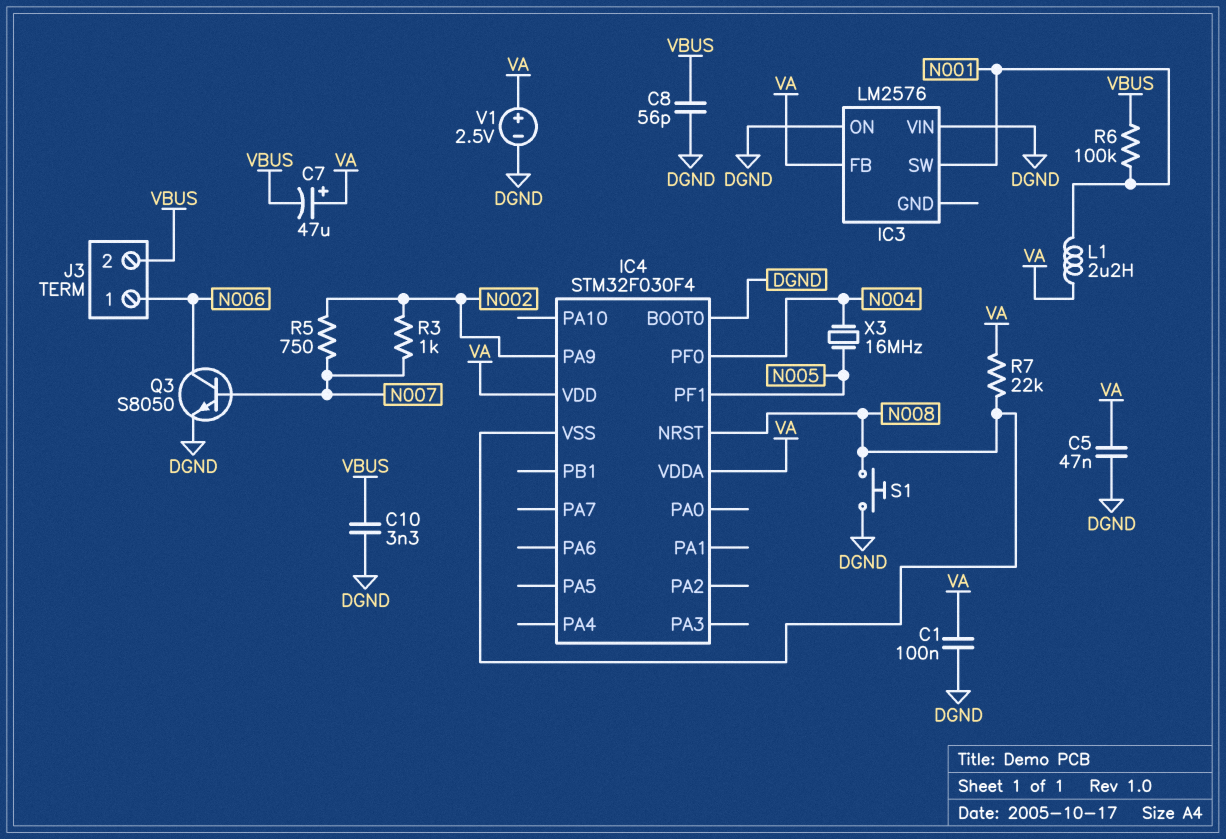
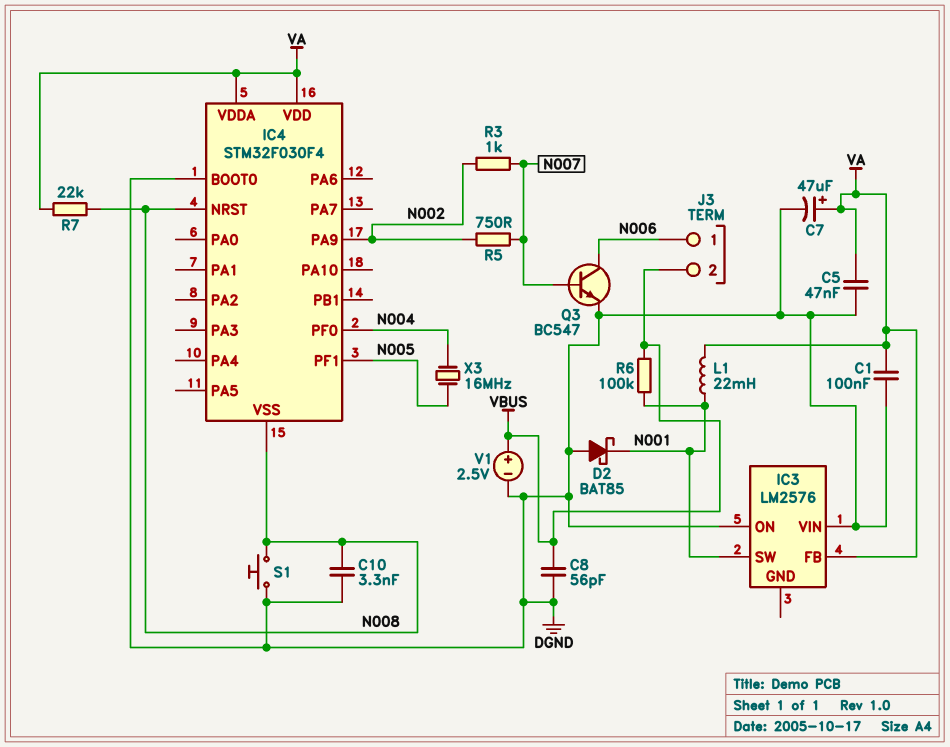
C7: 47uF (plus VA, minus VBUS) -> 47uF (plus VA, minus DGND)
C10: 3.3nF (DGND, VBUS) -> 3.3nF (DGND, N008)
D2: none -> schottky BAT85 (A DGND, K N001)
L1: 2.2uH (N001, VA) -> 22mH (N001, VA)
Q3: NPN S8050 (B N007, C N006, E DGND) -> NPN BC547 (B N007, C N006, E DGND)
V1: 2.5V (plus VA, minus DGND) -> 2.5V (plus VBUS, minus DGND)

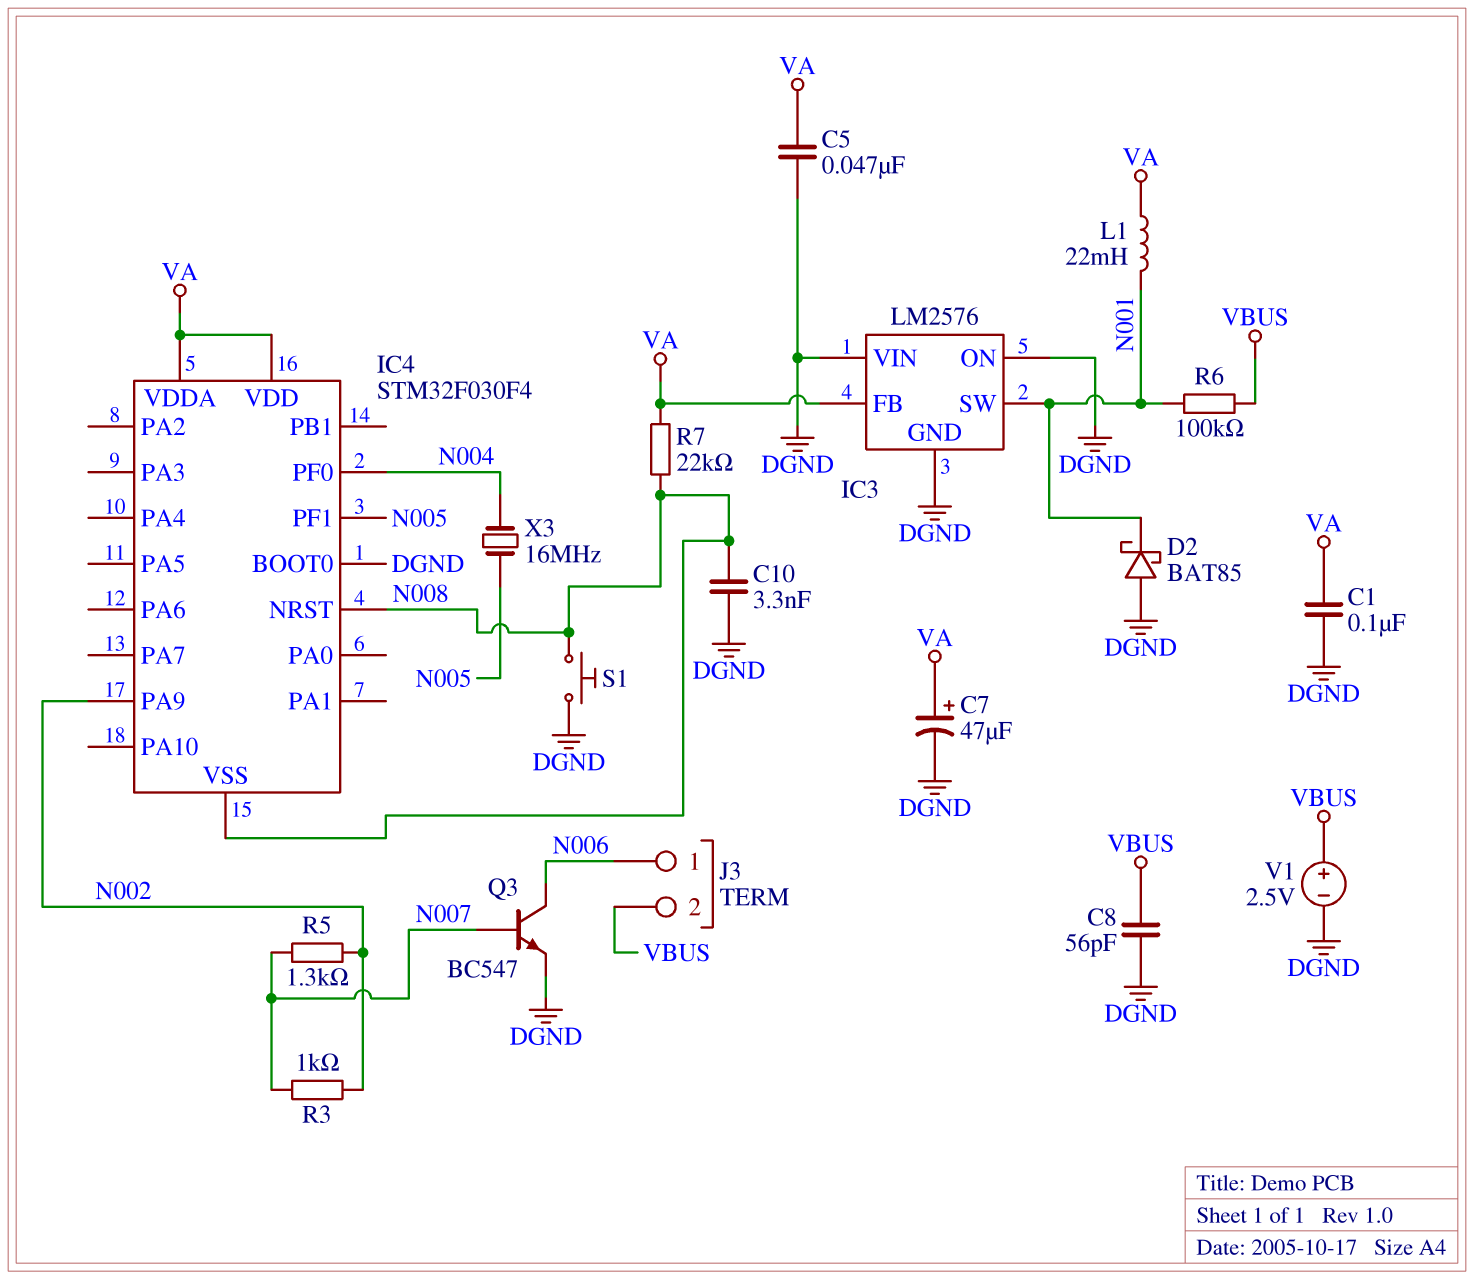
IC3 pin GND: none -> DGND
R5: 750 (N002, N007) -> 1.3k (N002, N007)

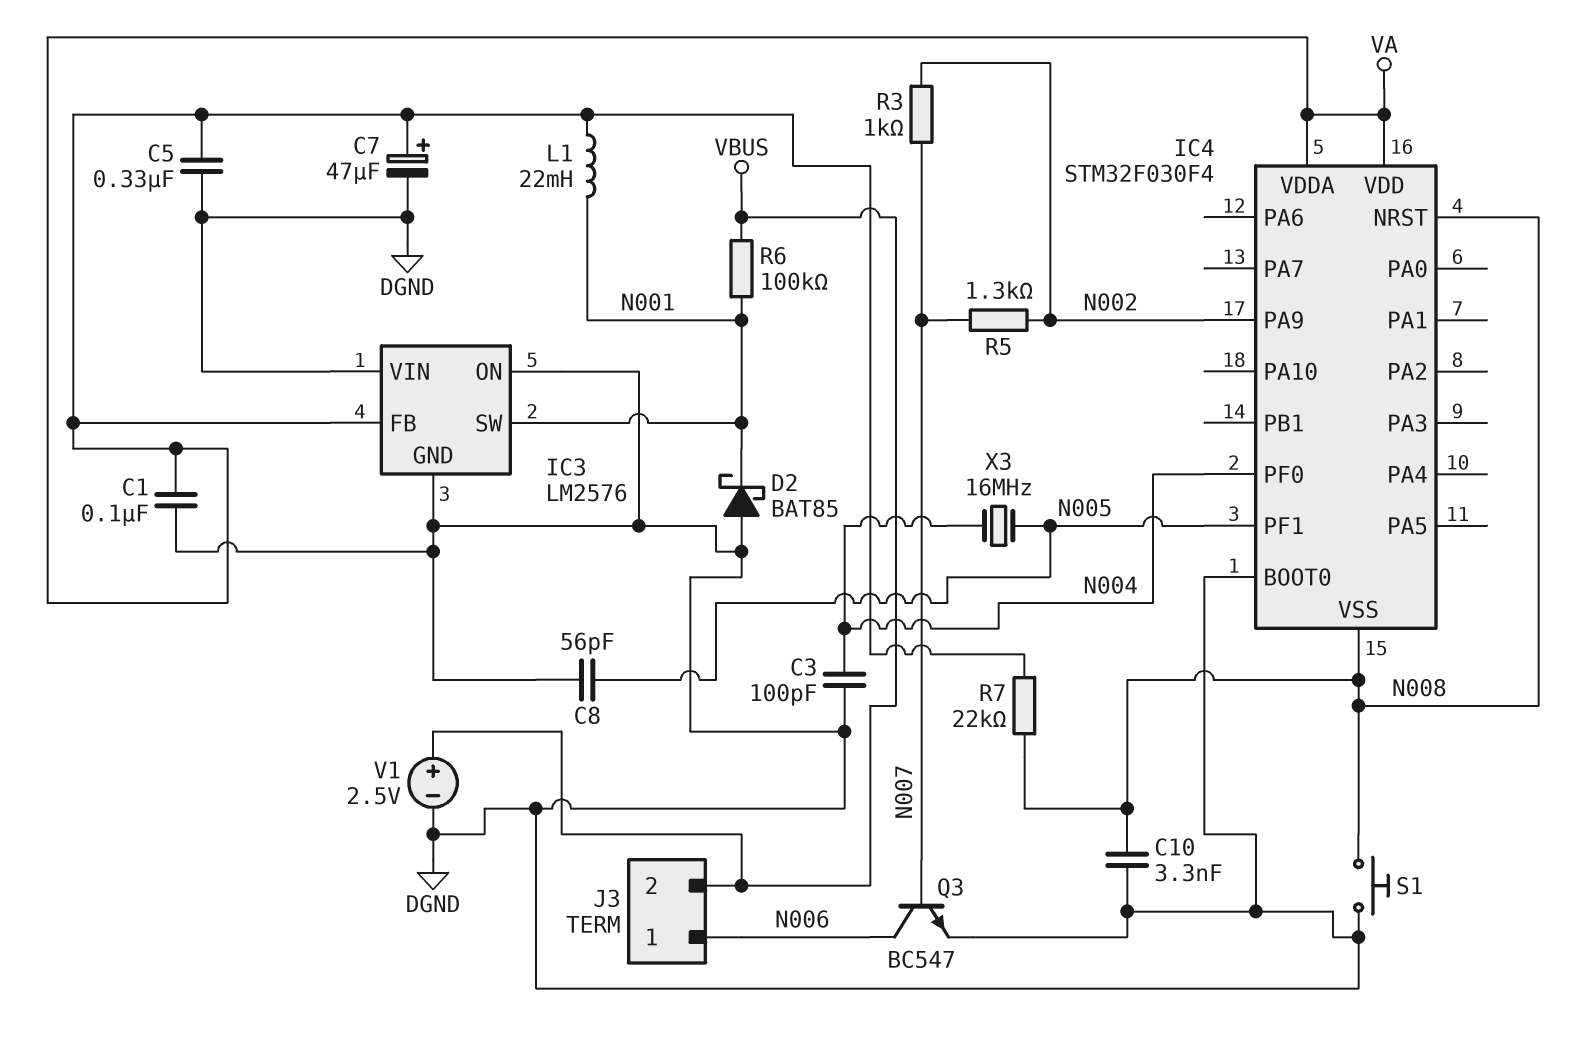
C3: none -> 100pF (DGND, N004)
C5: 47nF (DGND, VA) -> 330nF (DGND, VA)
C8: 56pF (DGND, VBUS) -> 56pF (DGND, N005)

